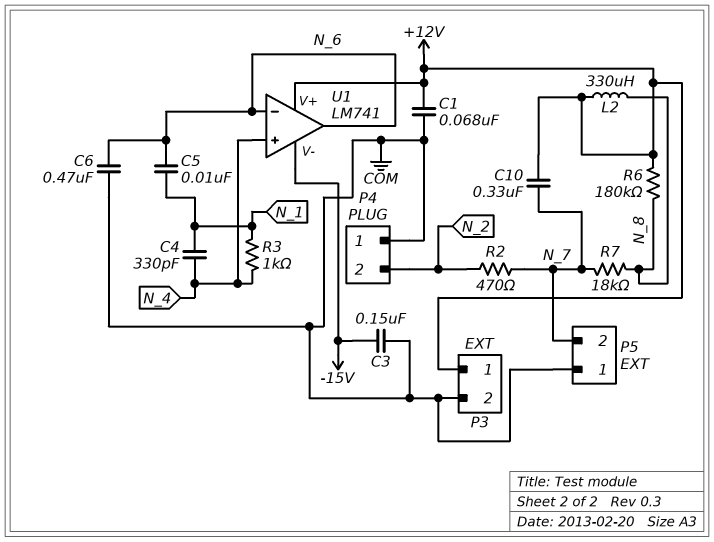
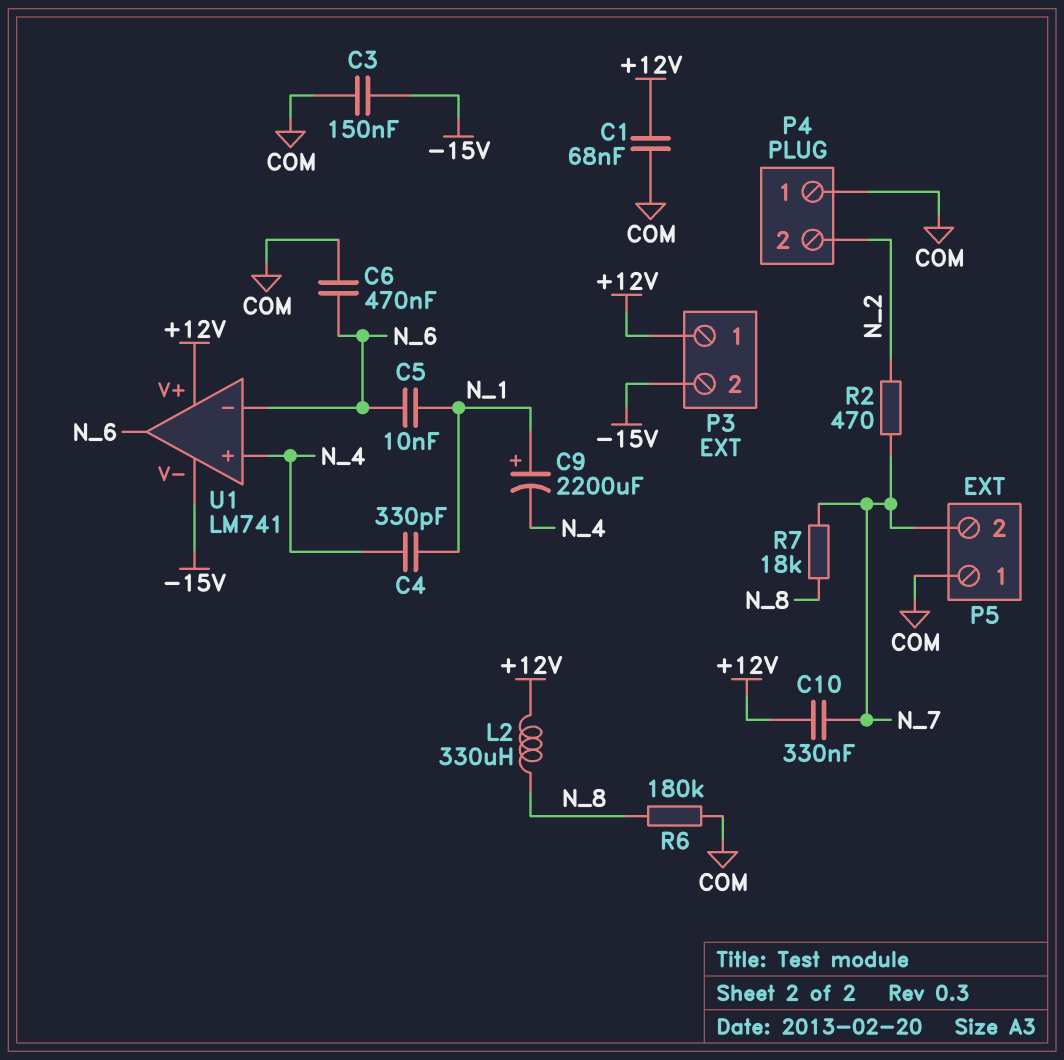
C9: none -> 2200uF (plus N_1, minus N_4)
P3 pin 2: COM -> -15V
R3: 1k (N_1, N_4) -> none
R6: 180k (+12V, N_8) -> 180k (COM, N_8)

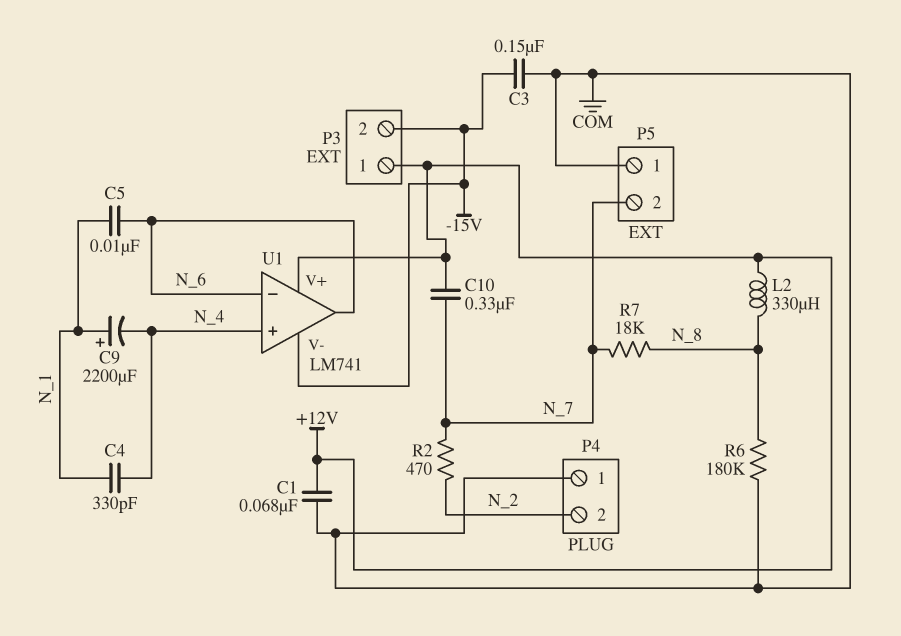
C6: 470nF (COM, N_6) -> none

